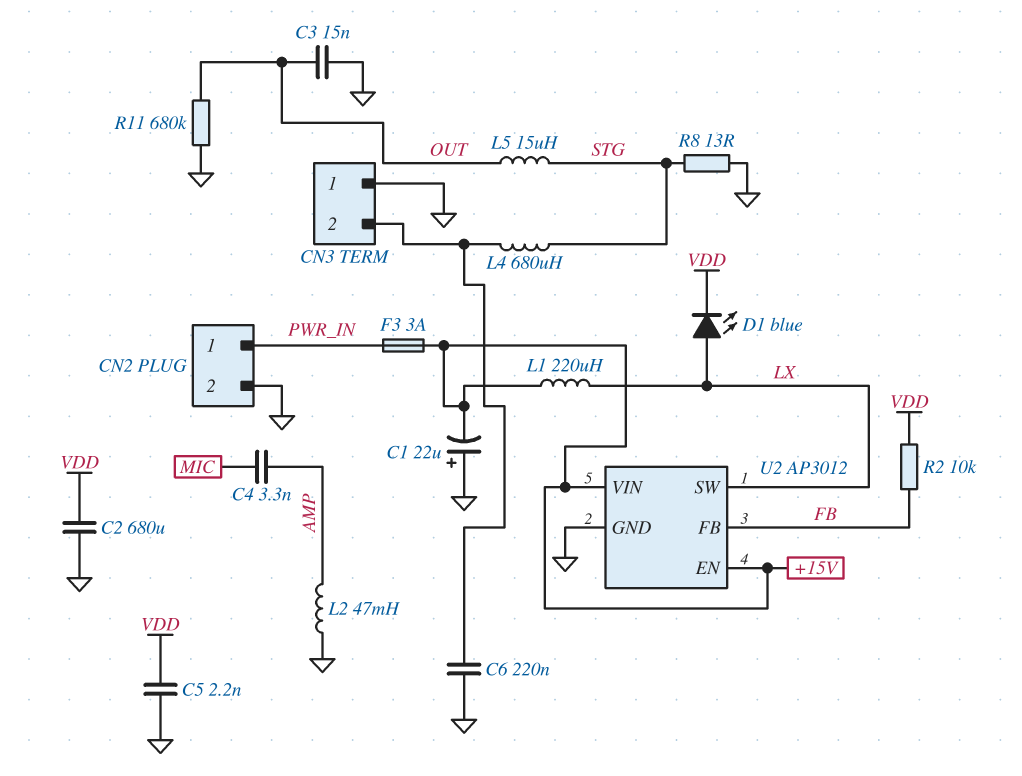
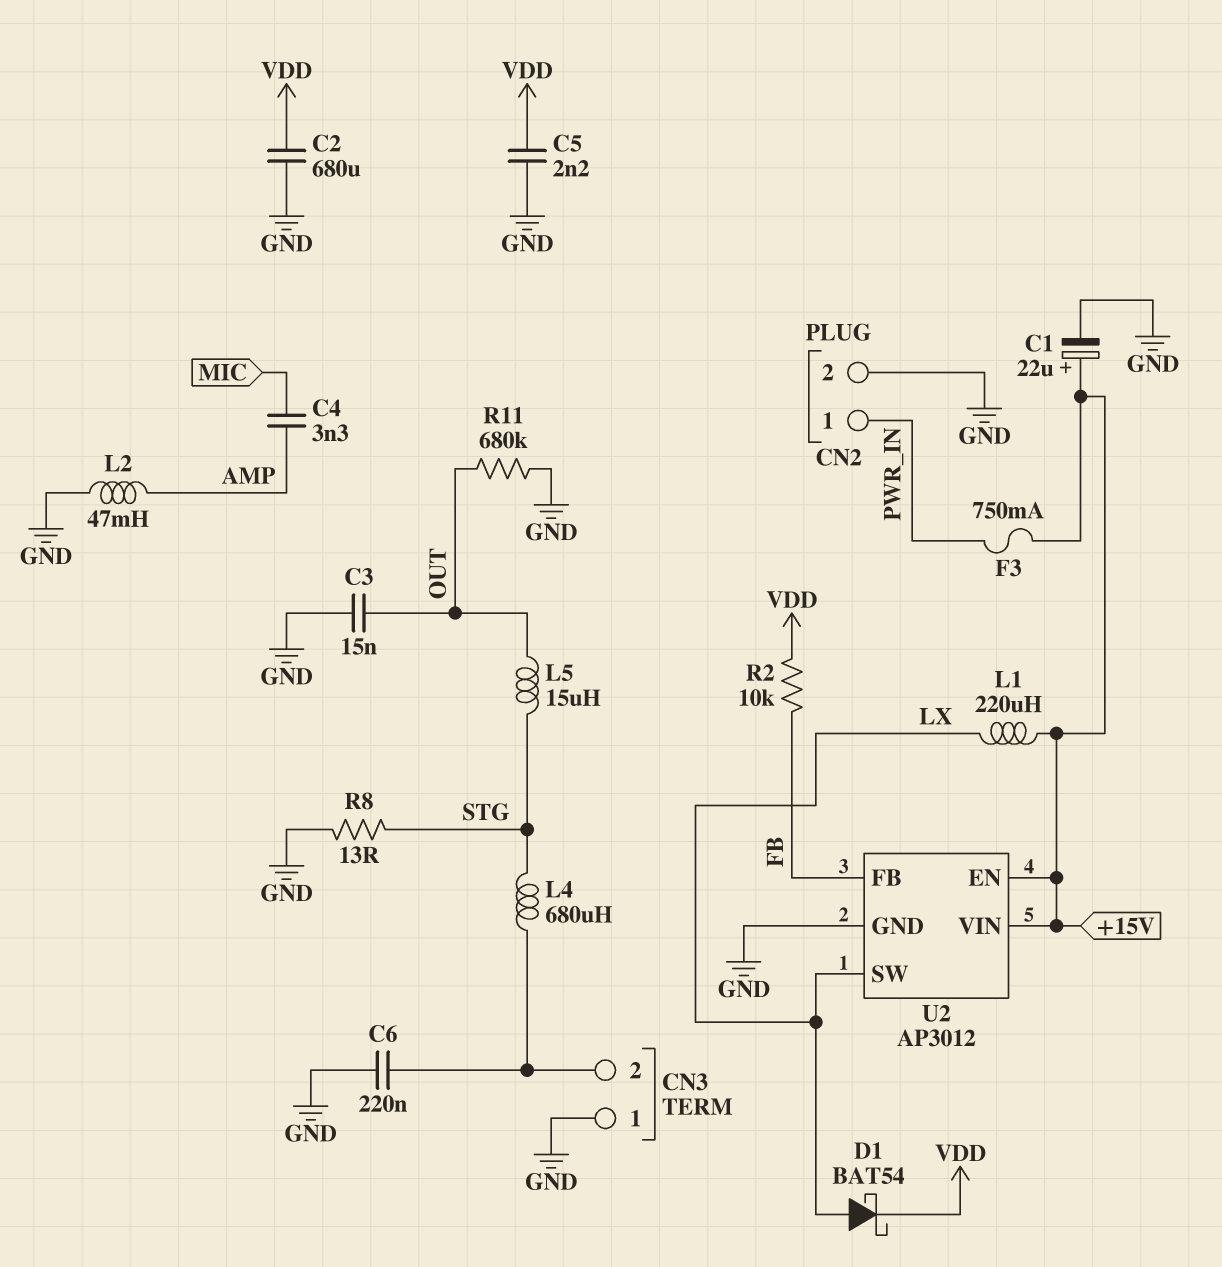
C1: 22uF (plus GND, minus +15V) -> 22uF (plus +15V, minus GND)
D1: LED blue (A LX, K VDD) -> schottky BAT54 (A LX, K VDD)
F3: 3A (+15V, PWR_IN) -> 750mA (+15V, PWR_IN)

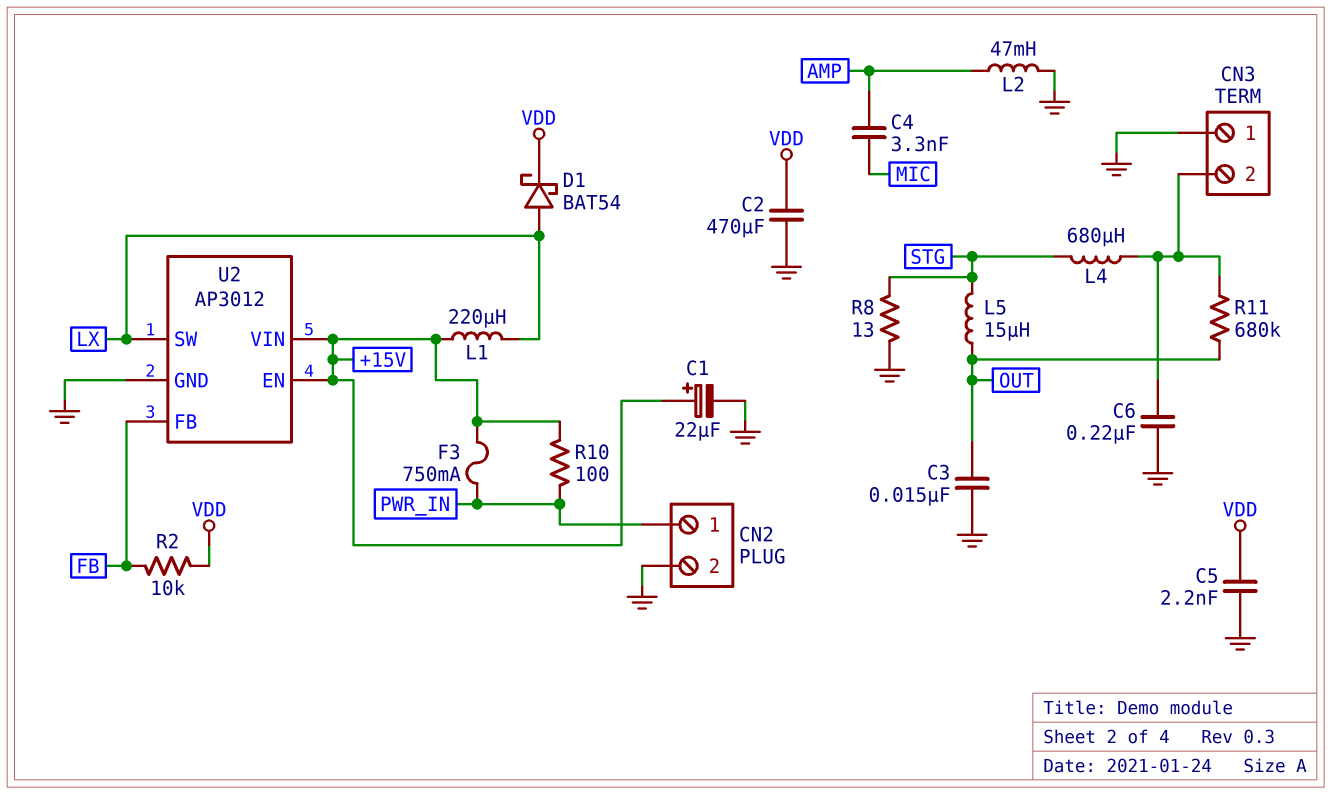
C2: 680uF (GND, VDD) -> 470uF (GND, VDD)
R10: none -> 100 (+15V, PWR_IN)
R11: 680k (GND, OUT) -> 680k (CN3/2, OUT)

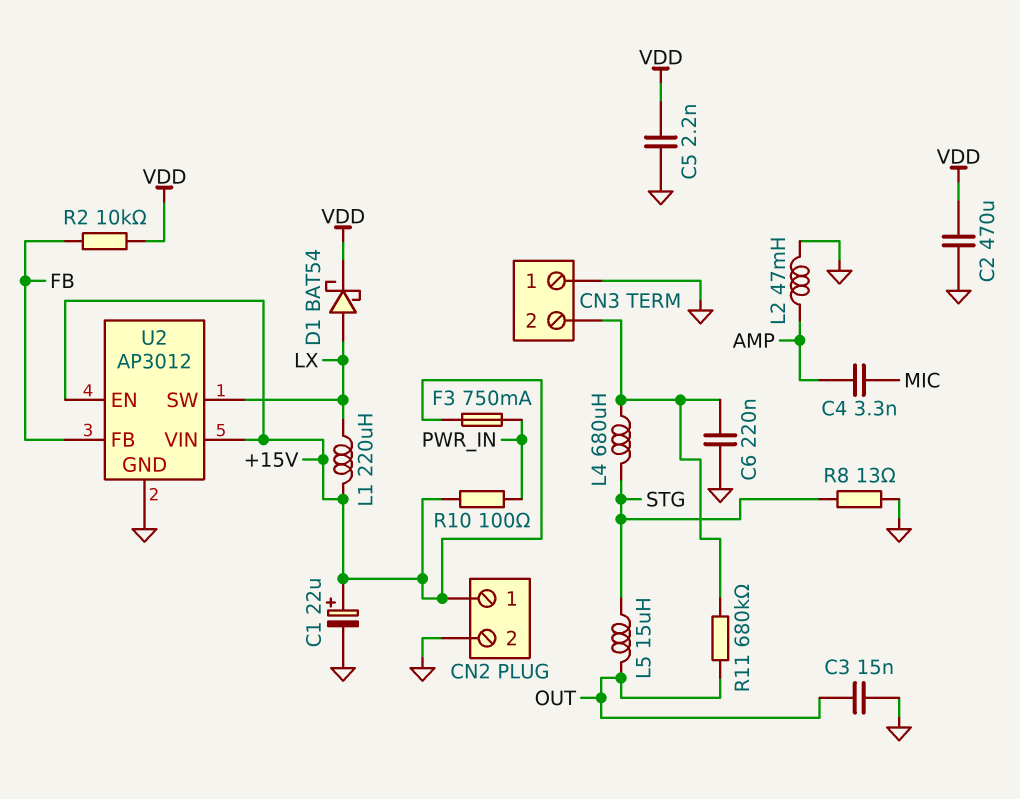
CN2 pin 1: PWR_IN -> +15V

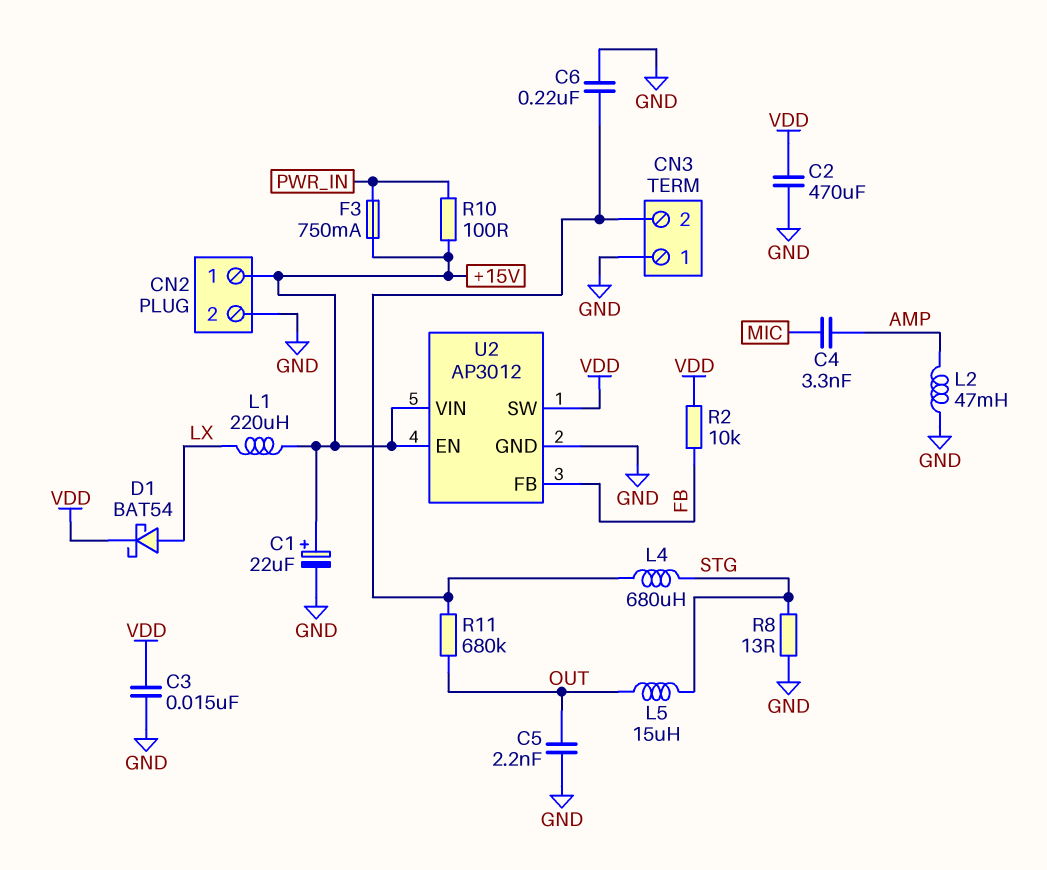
C3: 15nF (GND, OUT) -> 15nF (GND, VDD)
C5: 2.2nF (GND, VDD) -> 2.2nF (GND, OUT)
U2 pin SW: LX -> VDD

